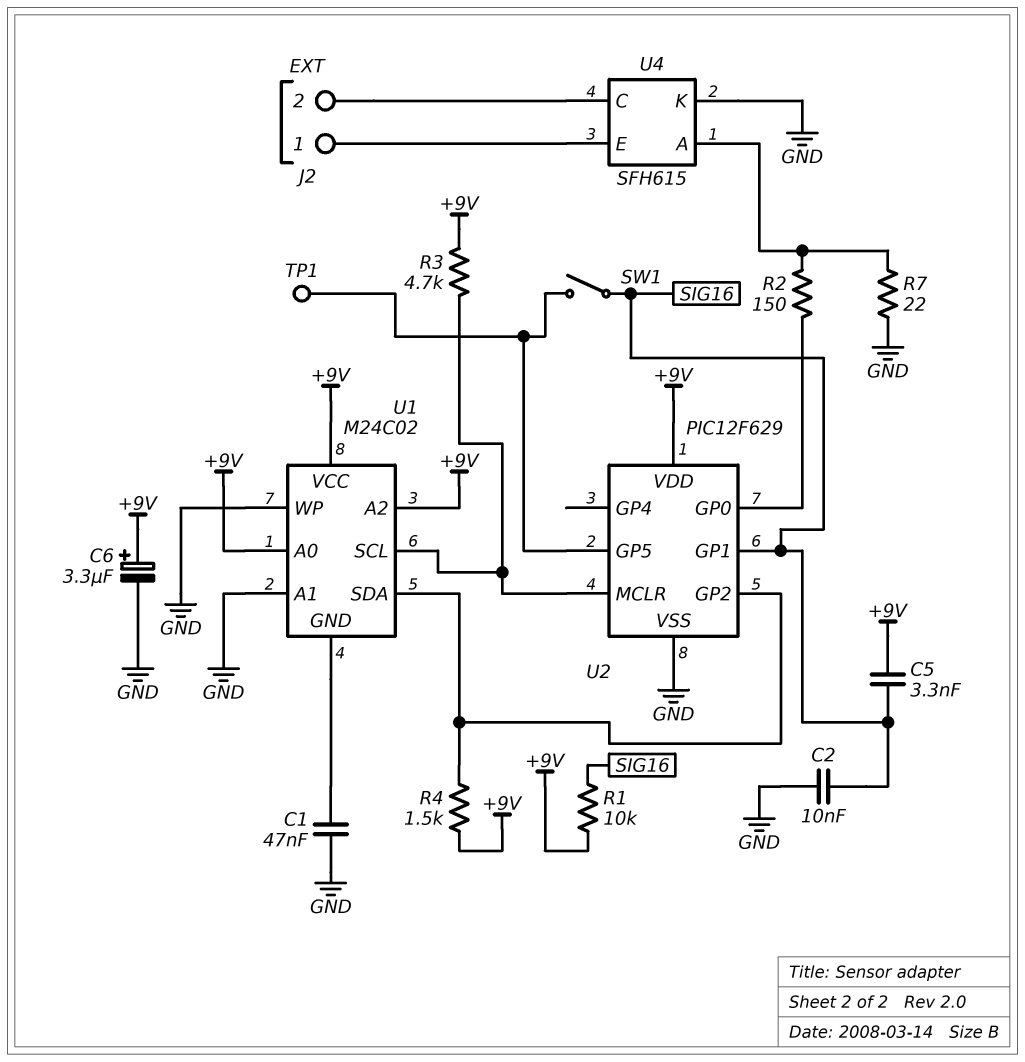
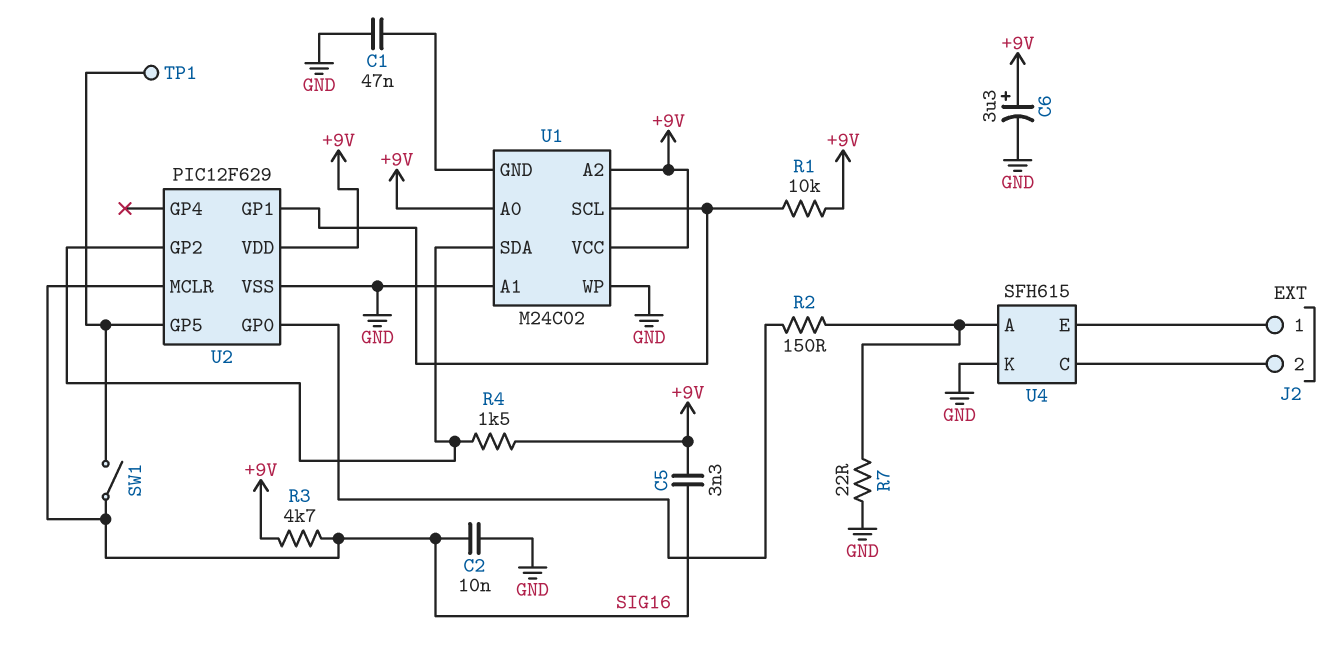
R1: 10k (+9V, SIG16) -> 10k (+9V, U1/SCL)
R3: 4.7k (+9V, U1/SCL) -> 4.7k (+9V, SIG16)
U2 pin GP1: SIG16 -> U1/SCL
U2 pin MCLR: U1/SCL -> SIG16

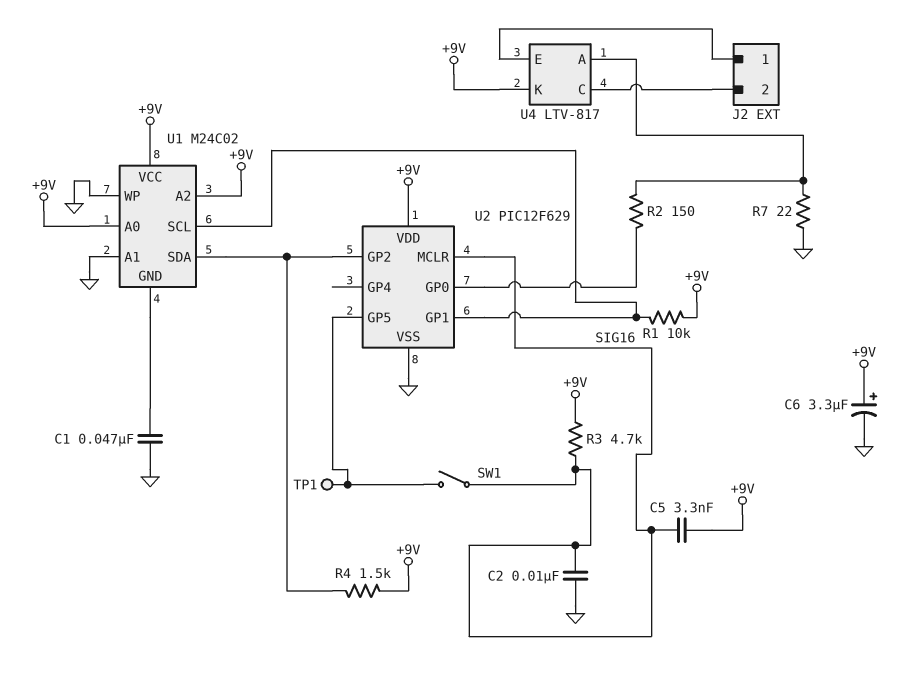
U4: SFH615 -> LTV-817
U4 pin K: GND -> +9V

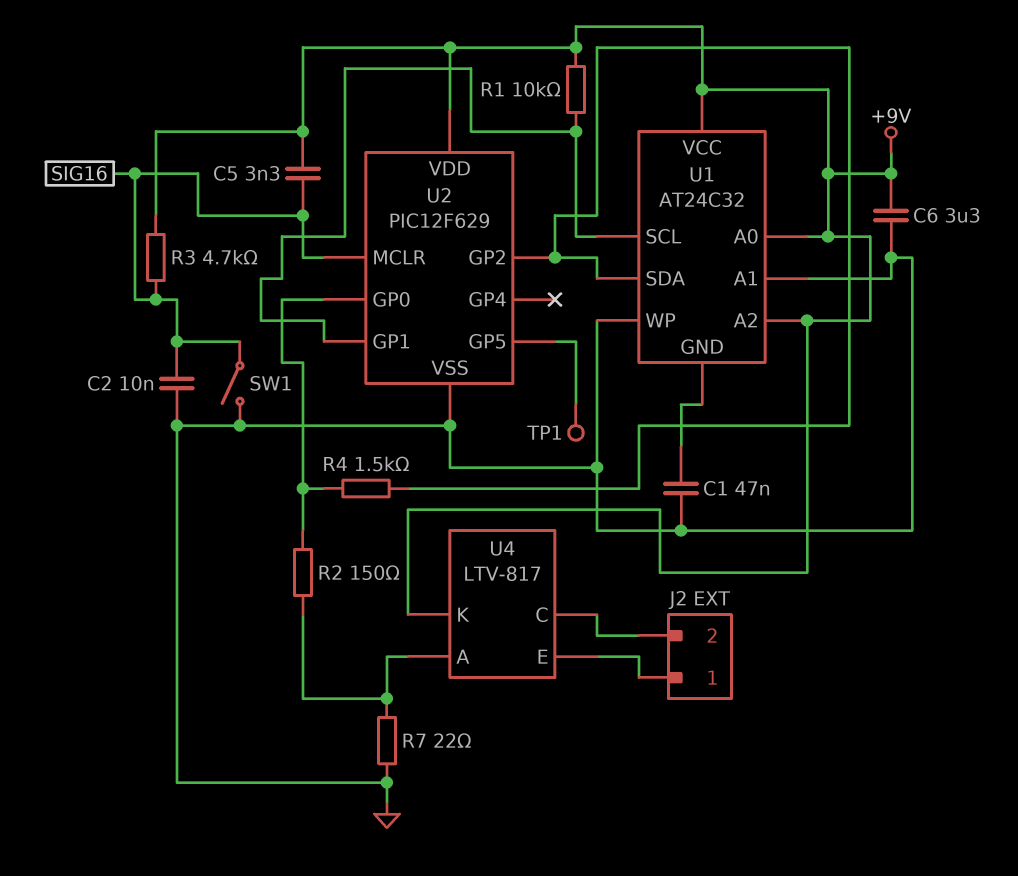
C6: 3.3uF (plus +9V, minus GND) -> 3.3uF (+9V, GND)
R4: 1.5k (+9V, U1/SDA) -> 1.5k (U1/SDA, U2/GP0)
SW1: switch (SIG16, U2/GP5) -> switch (GND, SIG16)
U1: M24C02 -> AT24C32

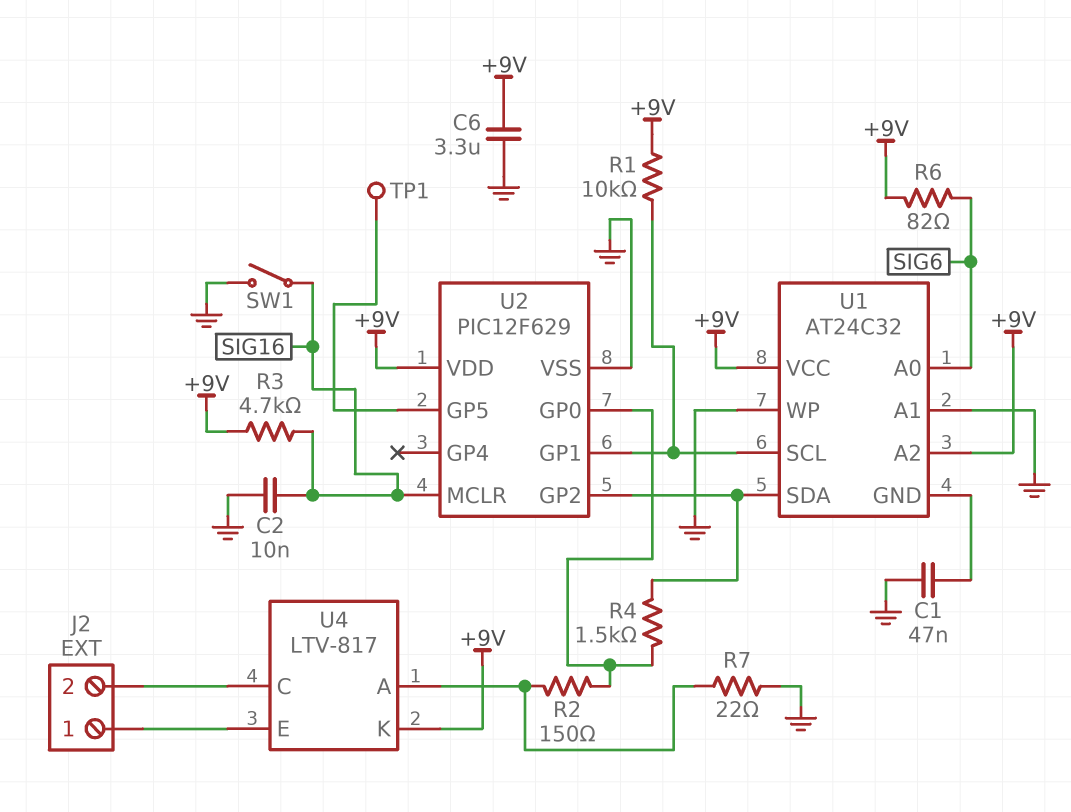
C5: 3.3nF (+9V, SIG16) -> none
R6: none -> 82 (+9V, SIG6)
U1 pin A0: +9V -> SIG6

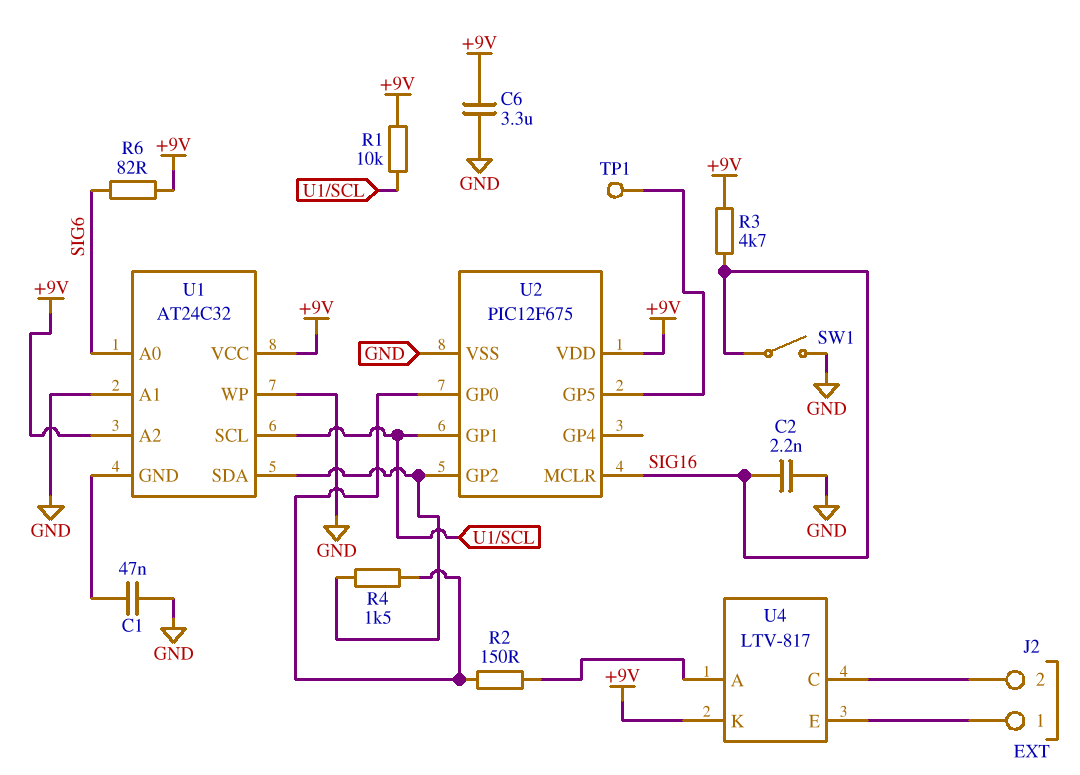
C2: 10nF (GND, SIG16) -> 2.2nF (GND, SIG16)
R7: 22 (GND, U4/A) -> none
U2: PIC12F629 -> PIC12F675

